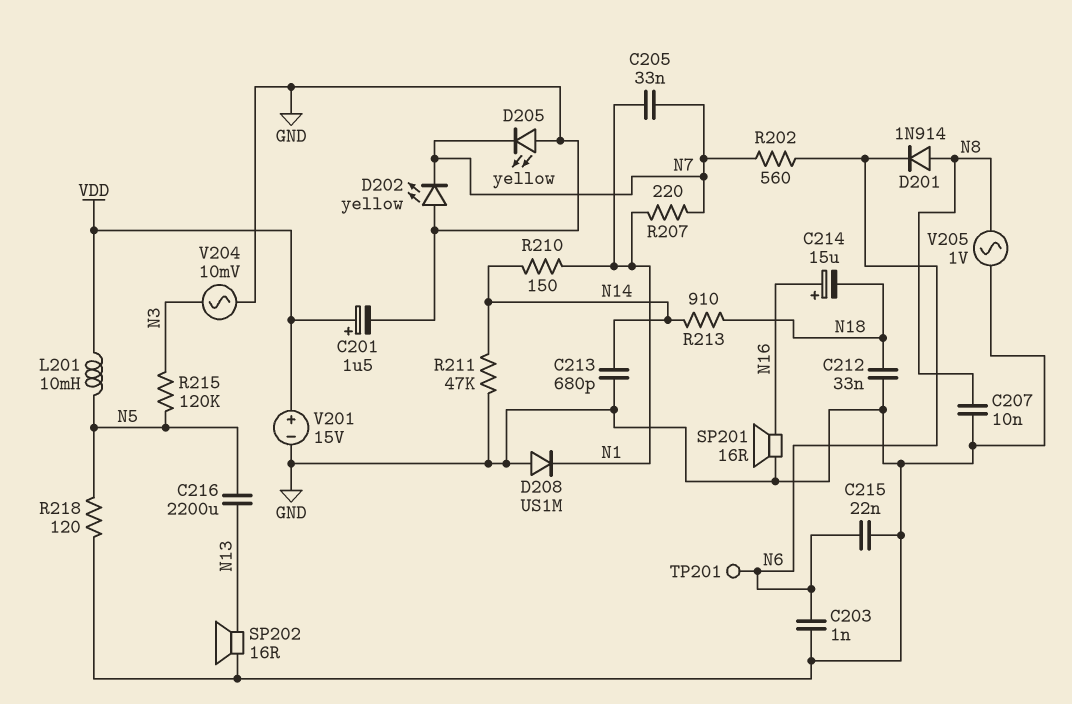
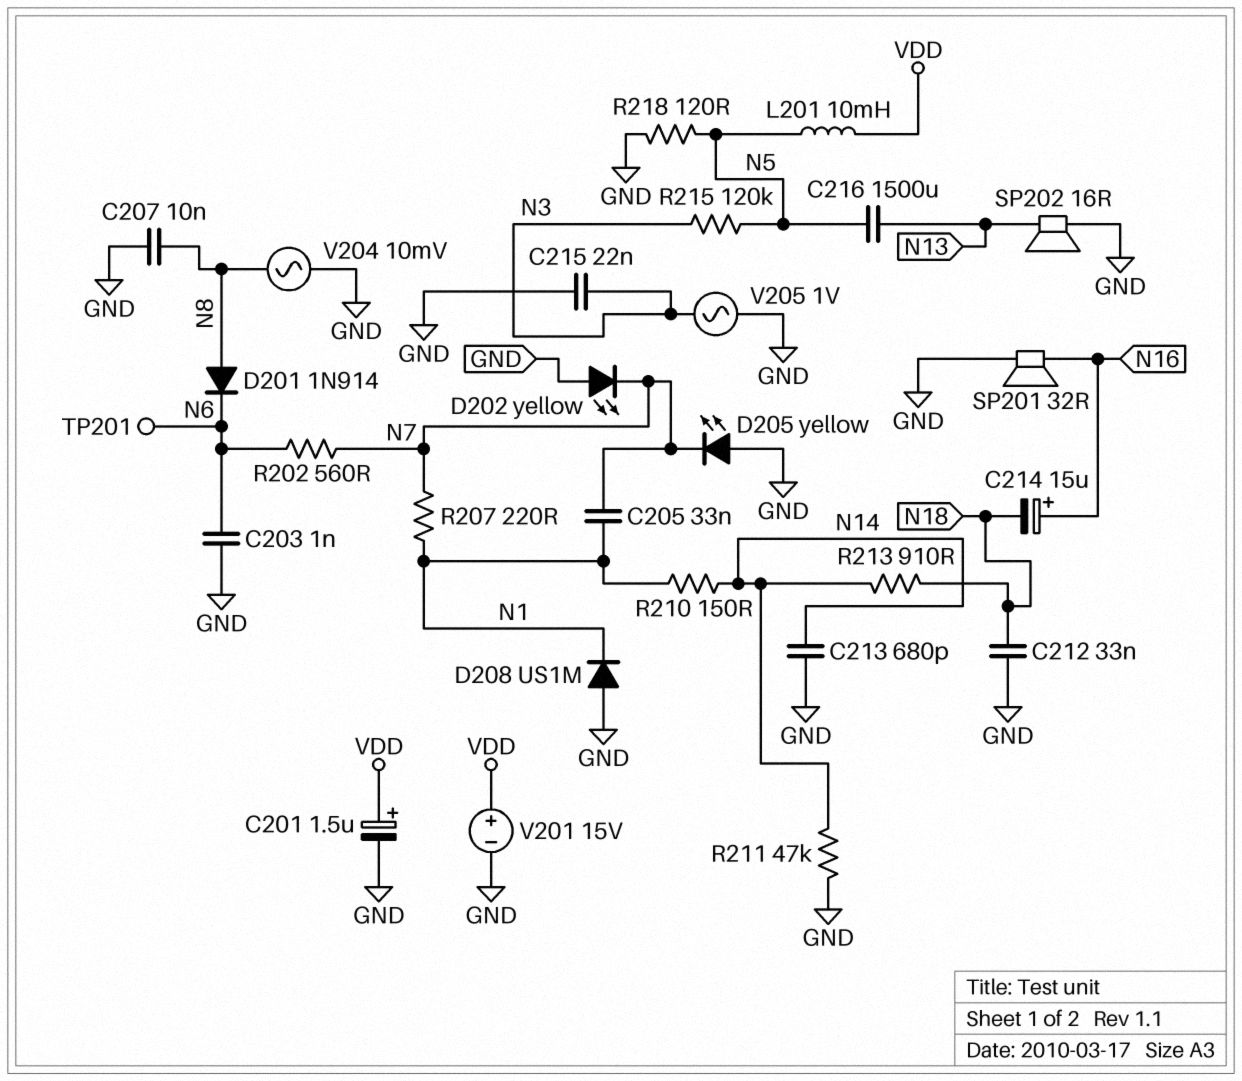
C215: 22nF (GND, N6) -> 22nF (GND, N3)
C216: 2200uF (N5, N13) -> 1500uF (N5, N13)
SP201: speaker 16R (GND, N16) -> speaker 32R (GND, N16)
V204: AC 10mV (GND, N3) -> AC 10mV (GND, N8)
V205: AC 1V (GND, N8) -> AC 1V (GND, N3)

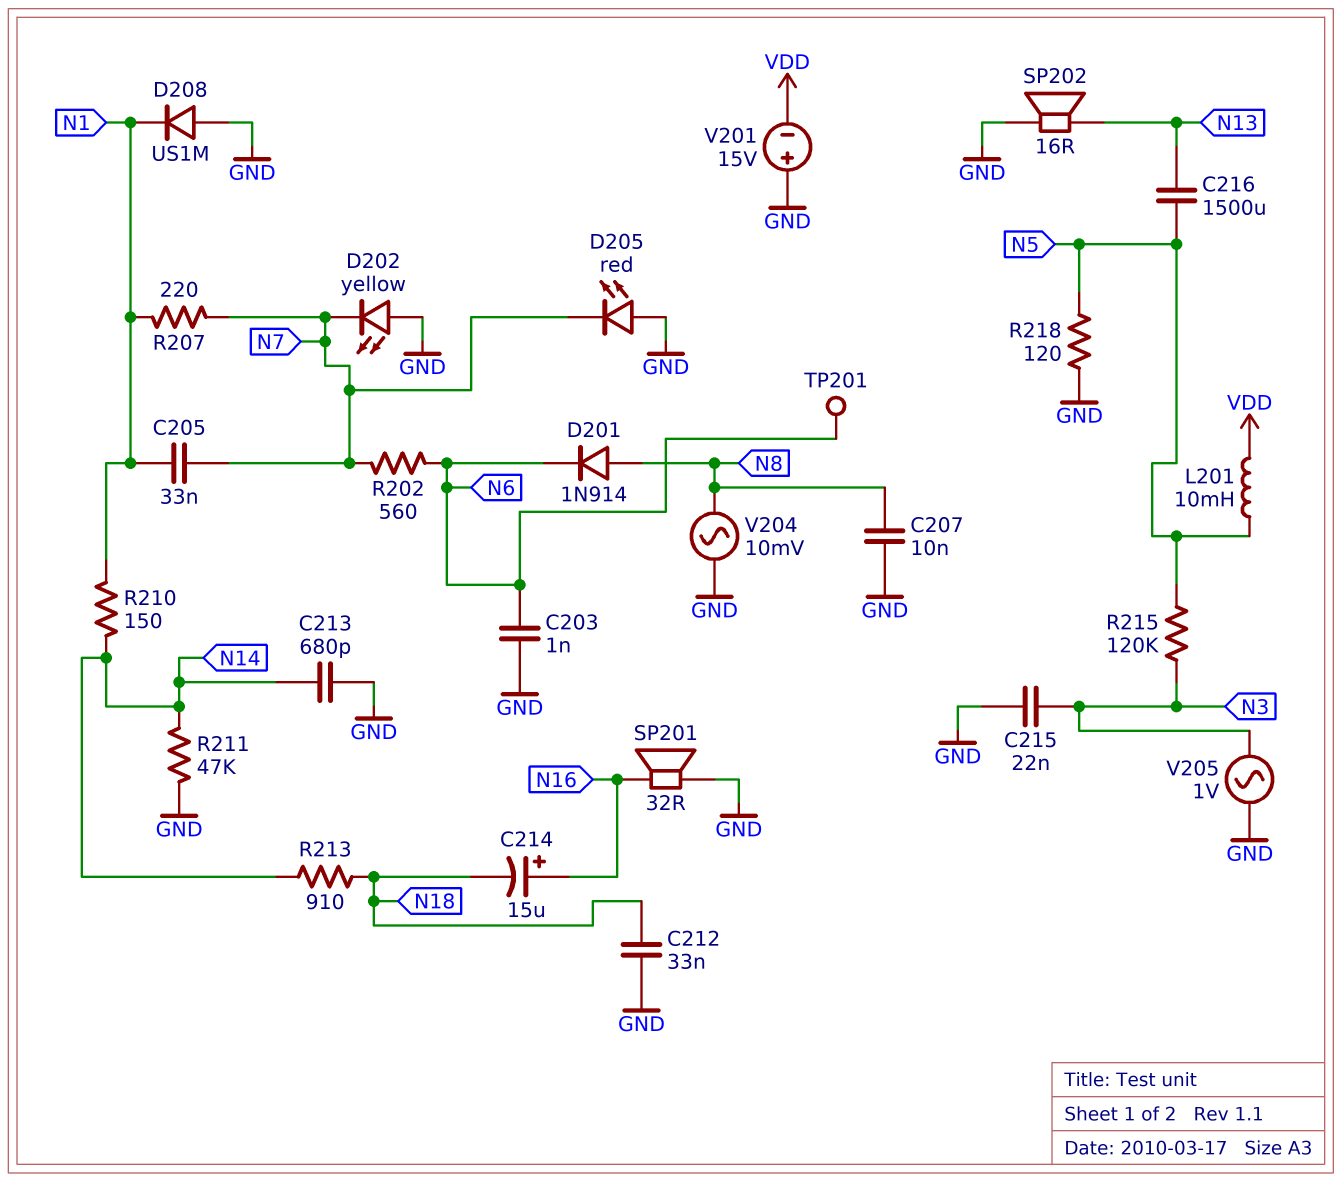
C201: 1.5uF (plus VDD, minus GND) -> none
D205: LED yellow (A GND, K N7) -> LED red (A GND, K N7)
V201: 15V (plus VDD, minus GND) -> 15V (plus GND, minus VDD)

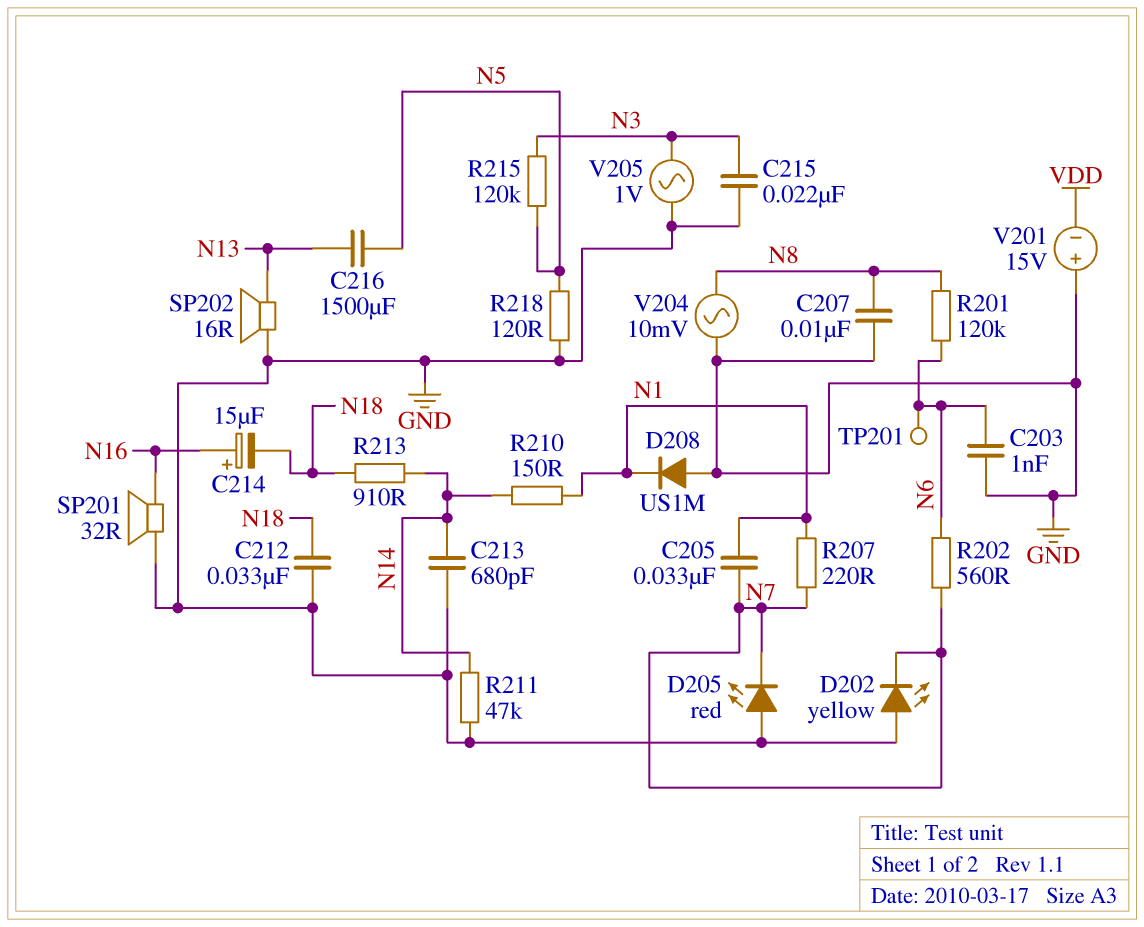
D201: diode 1N914 (A N8, K N6) -> none
L201: 10mH (N5, VDD) -> none
R201: none -> 120k (N6, N8)

